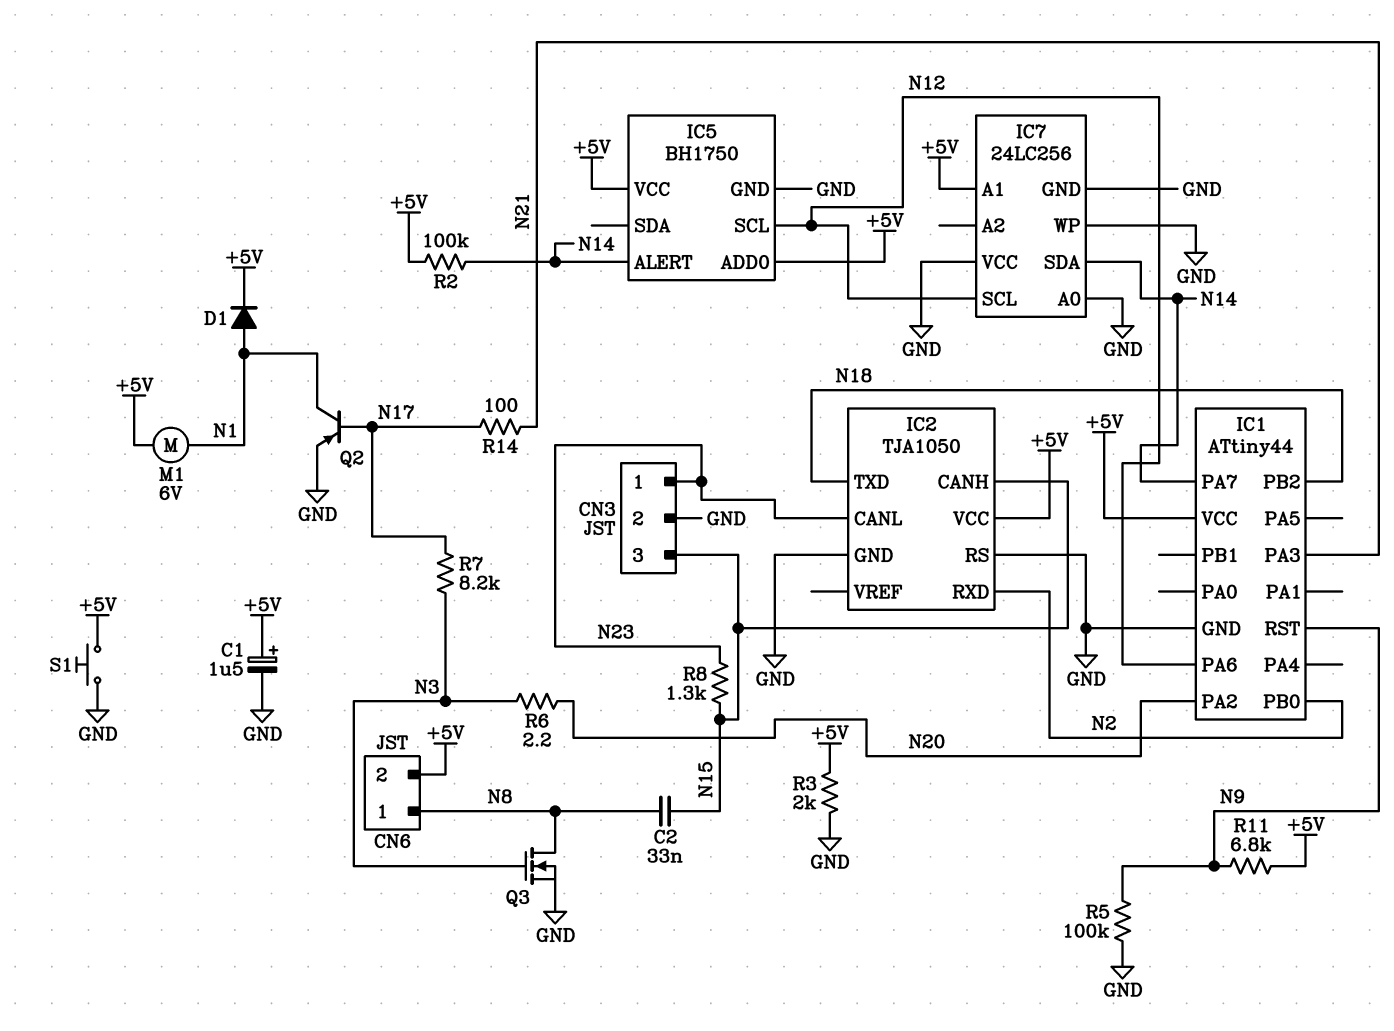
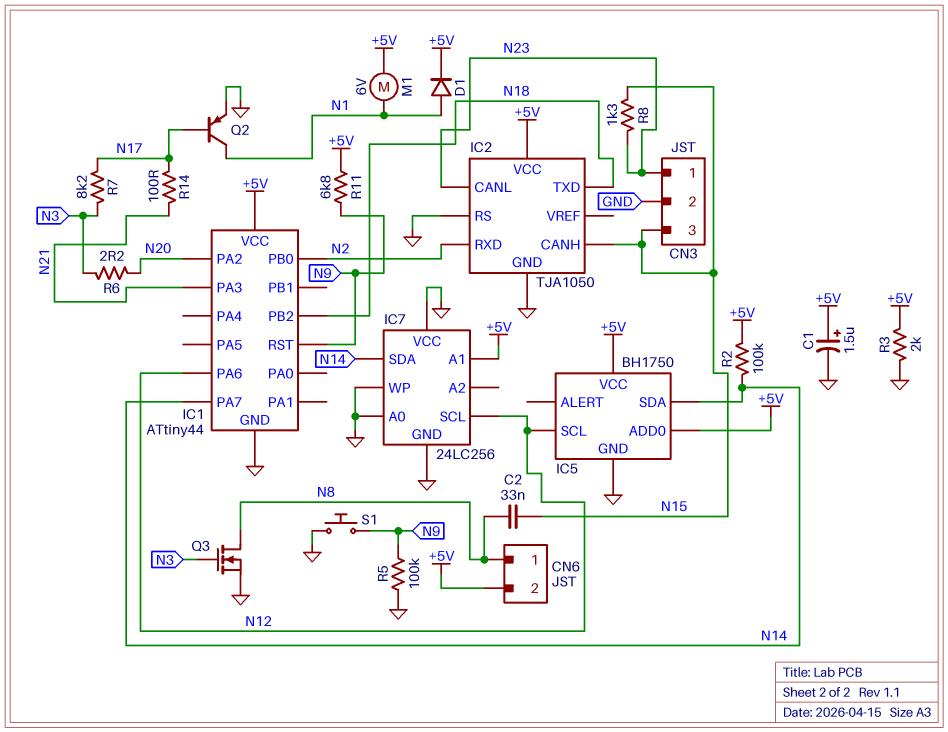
IC5 pin ALERT: N14 -> none
IC5 pin SDA: none -> N14
S1: button (+5V, GND) -> button (GND, N9)

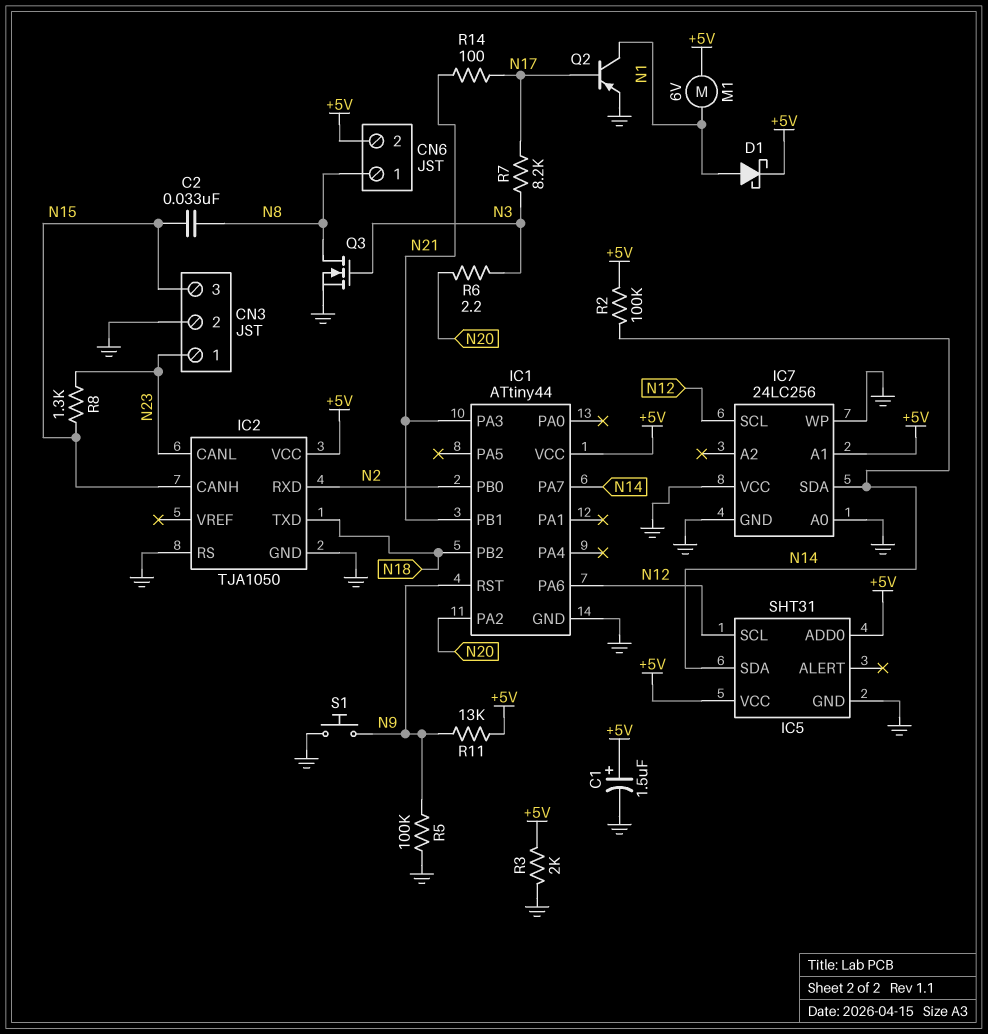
D1: diode (A N1, K +5V) -> schottky (A N1, K +5V)
IC1 pin PB1: none -> N21
IC5: BH1750 -> SHT31
R11: 6.8k (+5V, N9) -> 13k (+5V, N9)

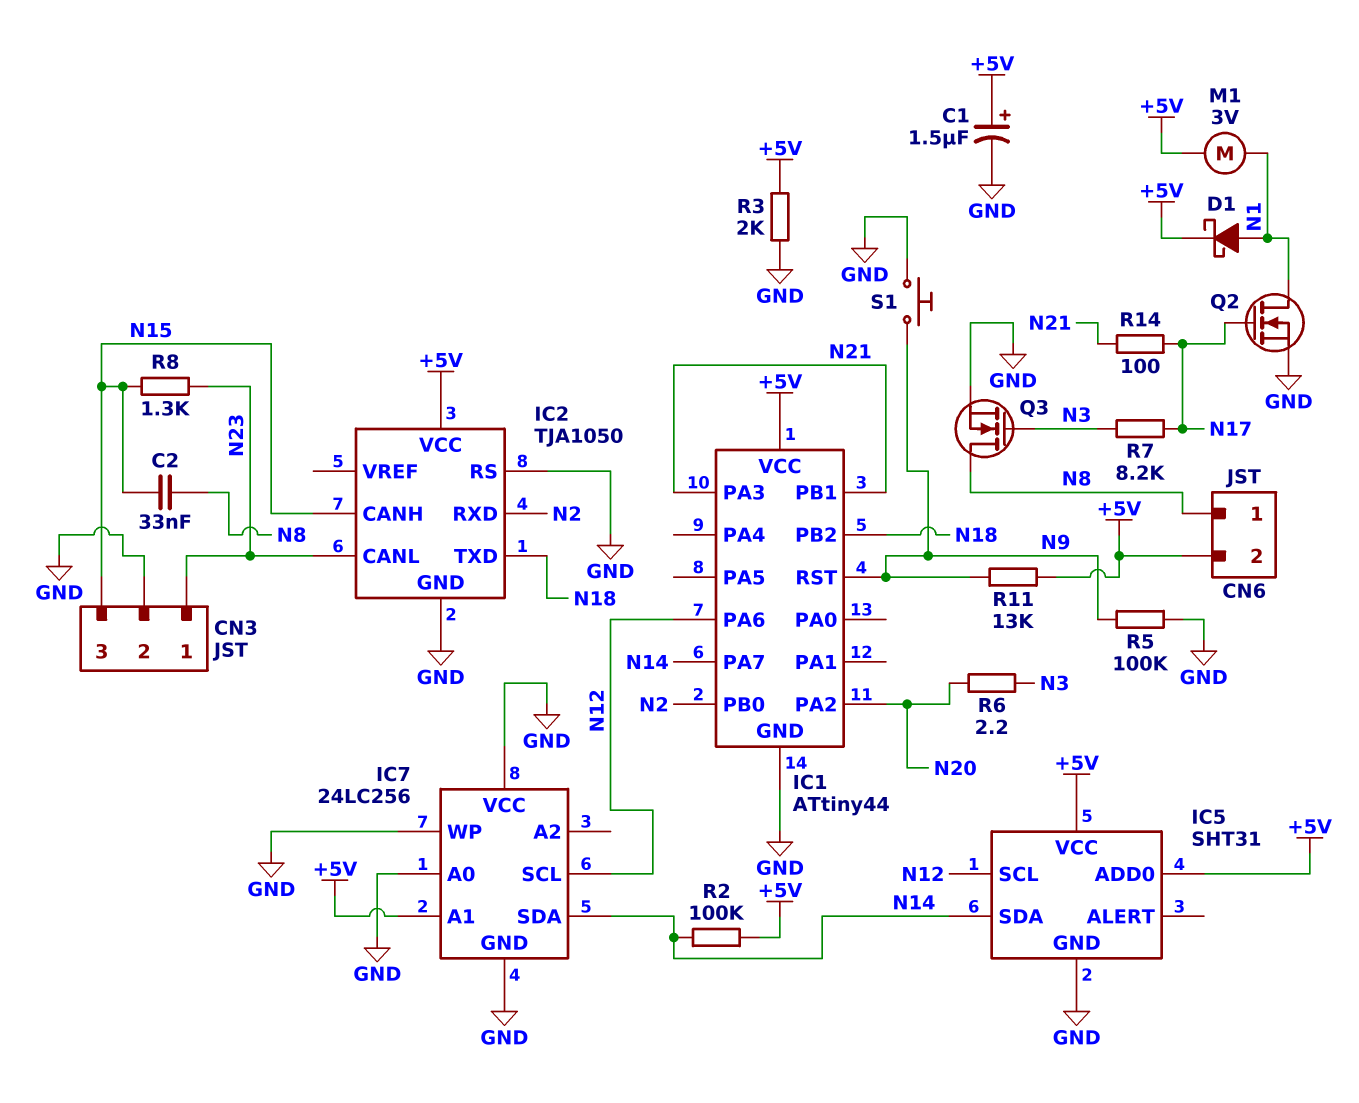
M1: motor 6V (+5V, N1) -> motor 3V (+5V, N1)
Q2: PNP (B N17, C N1, E GND) -> NMOS (G N17, D N1, S GND)

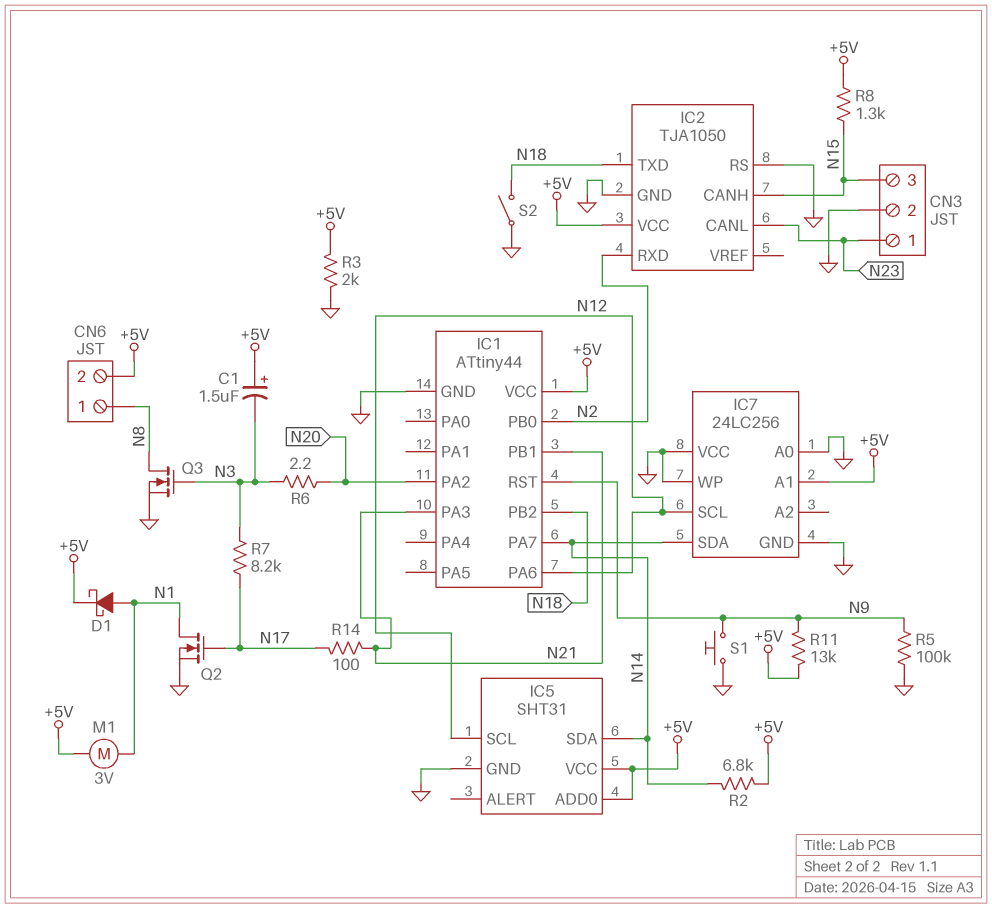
C1: 1.5uF (plus +5V, minus GND) -> 1.5uF (plus +5V, minus N3)
C2: 33nF (N8, N15) -> none
R2: 100k (+5V, N14) -> 6.8k (+5V, N14)
R8: 1.3k (N15, N23) -> 1.3k (+5V, N15)
S2: none -> switch (GND, N18)

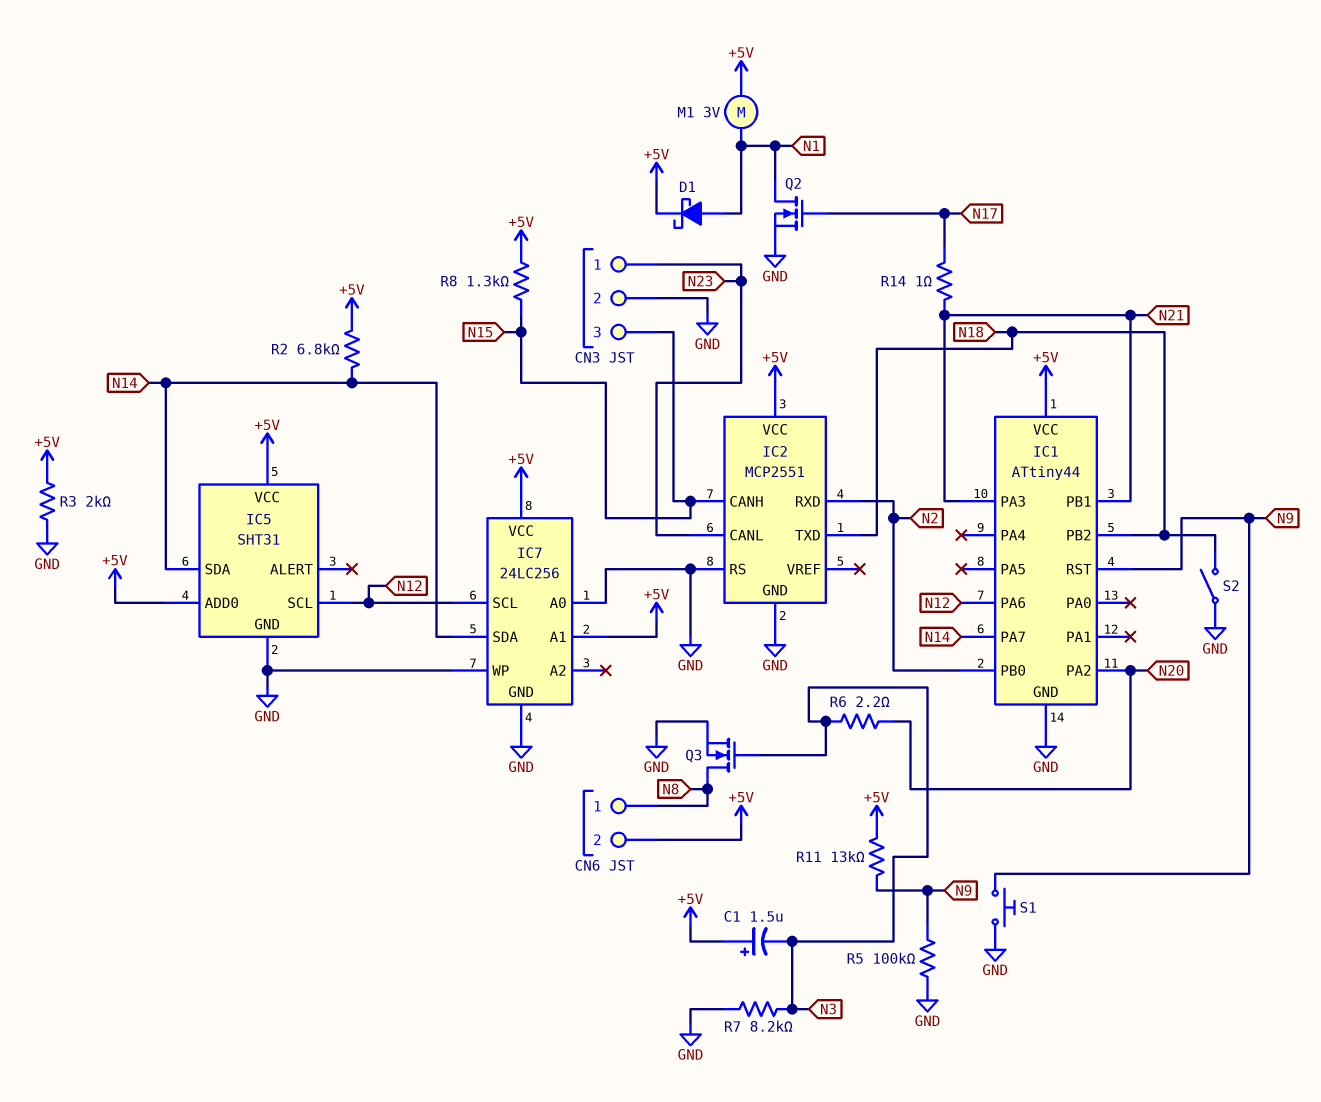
IC2: TJA1050 -> MCP2551
IC7 pin VCC: GND -> +5V
R7: 8.2k (N3, N17) -> 8.2k (GND, N3)
R14: 100 (N17, N21) -> 1 (N17, N21)

